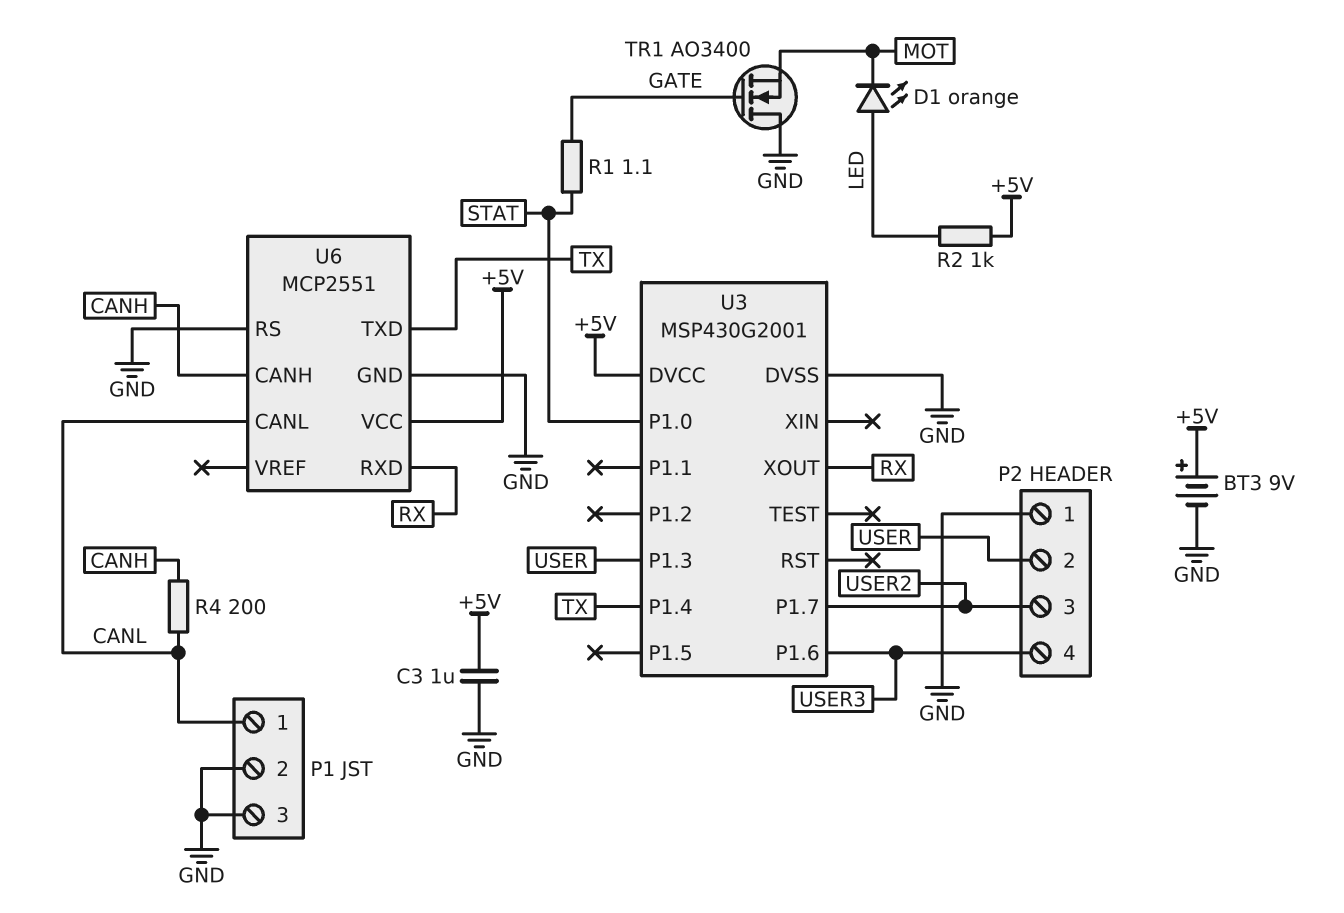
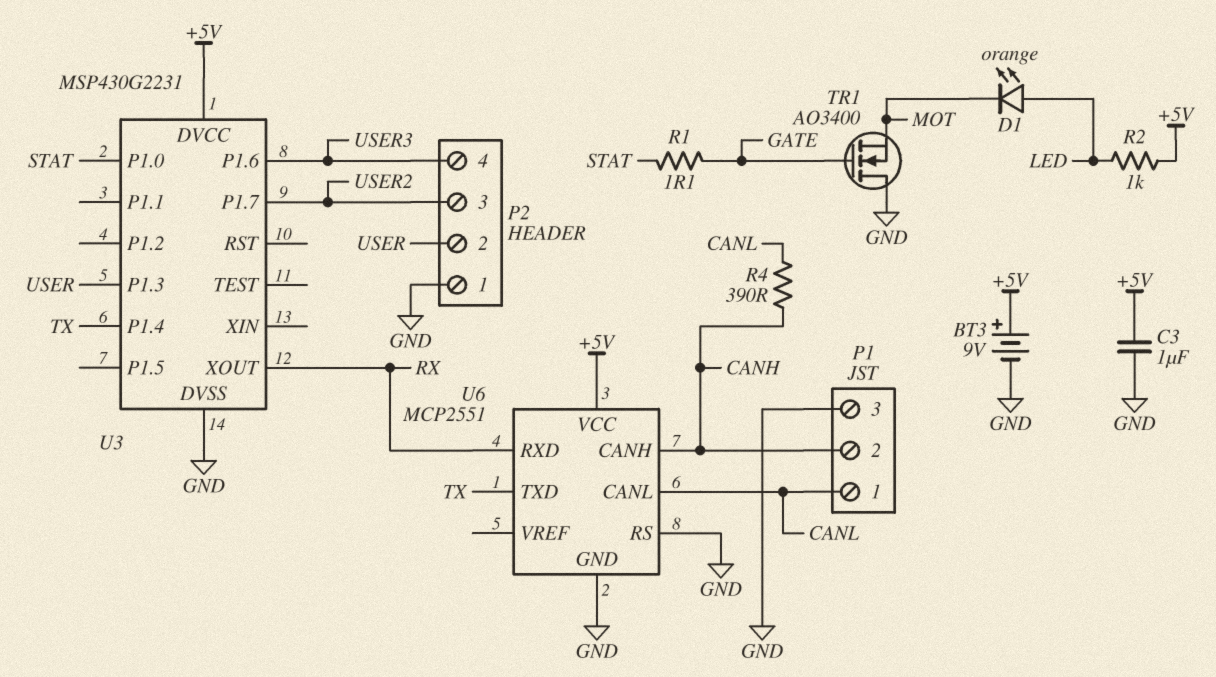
P1 pin 2: GND -> CANH
R4: 200 (CANH, CANL) -> 390 (CANH, CANL)
U3: MSP430G2001 -> MSP430G2231

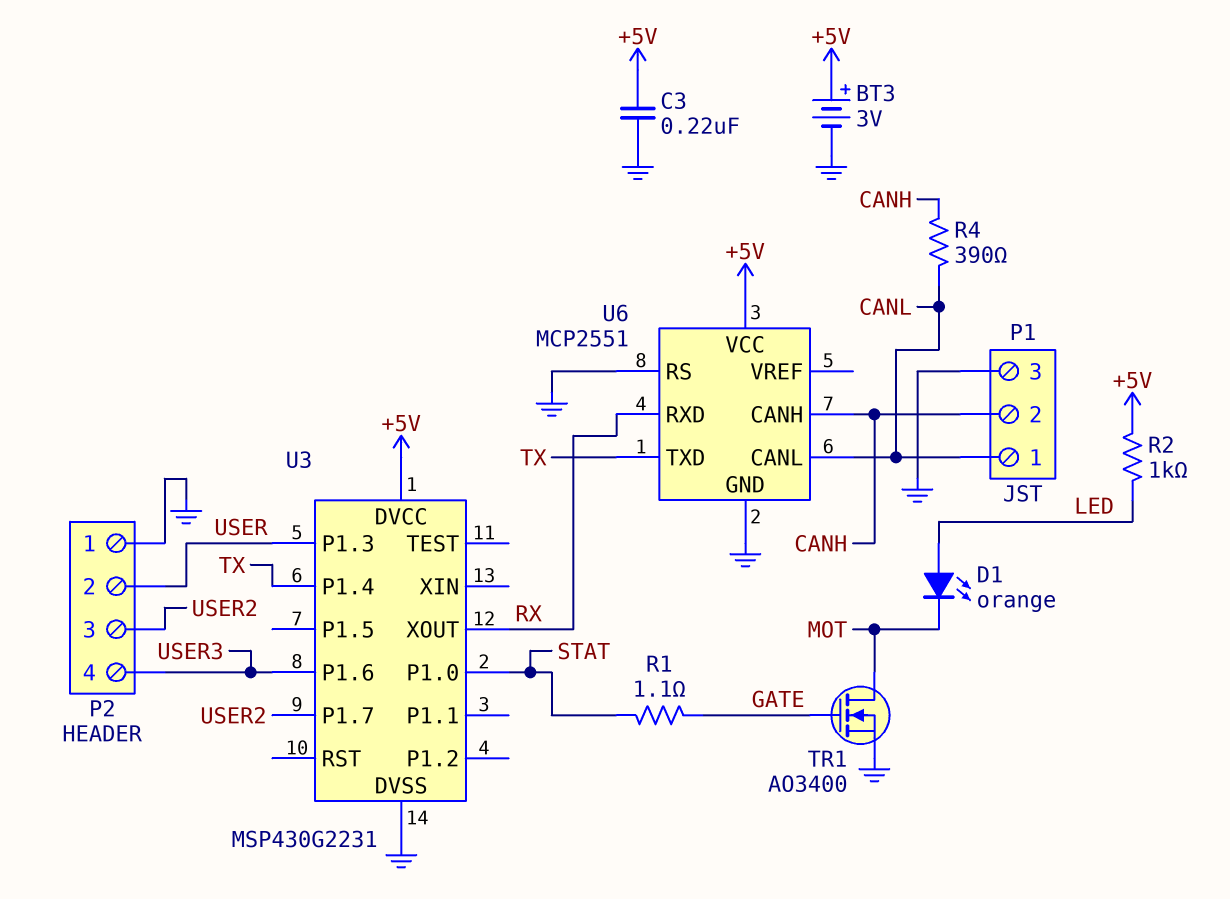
BT3: 9V (plus +5V, minus GND) -> 3V (plus +5V, minus GND)
C3: 1uF (+5V, GND) -> 220nF (+5V, GND)
TR1: NMOS AO3400 (G GATE, D GND, S MOT) -> NMOS AO3400 (G GATE, D MOT, S GND)

